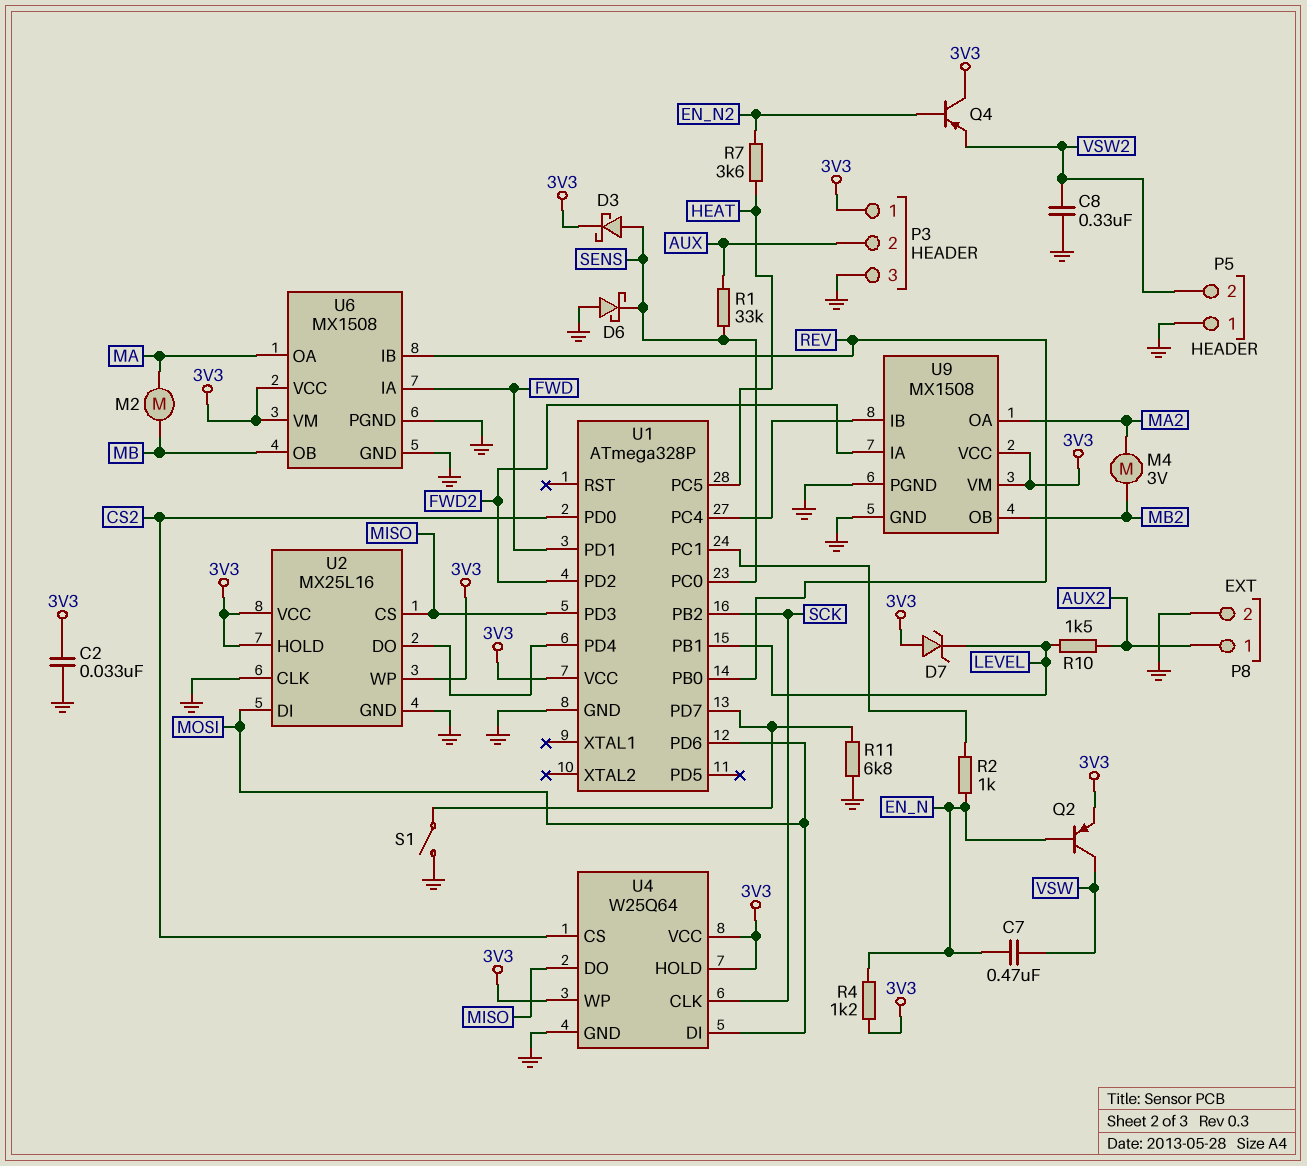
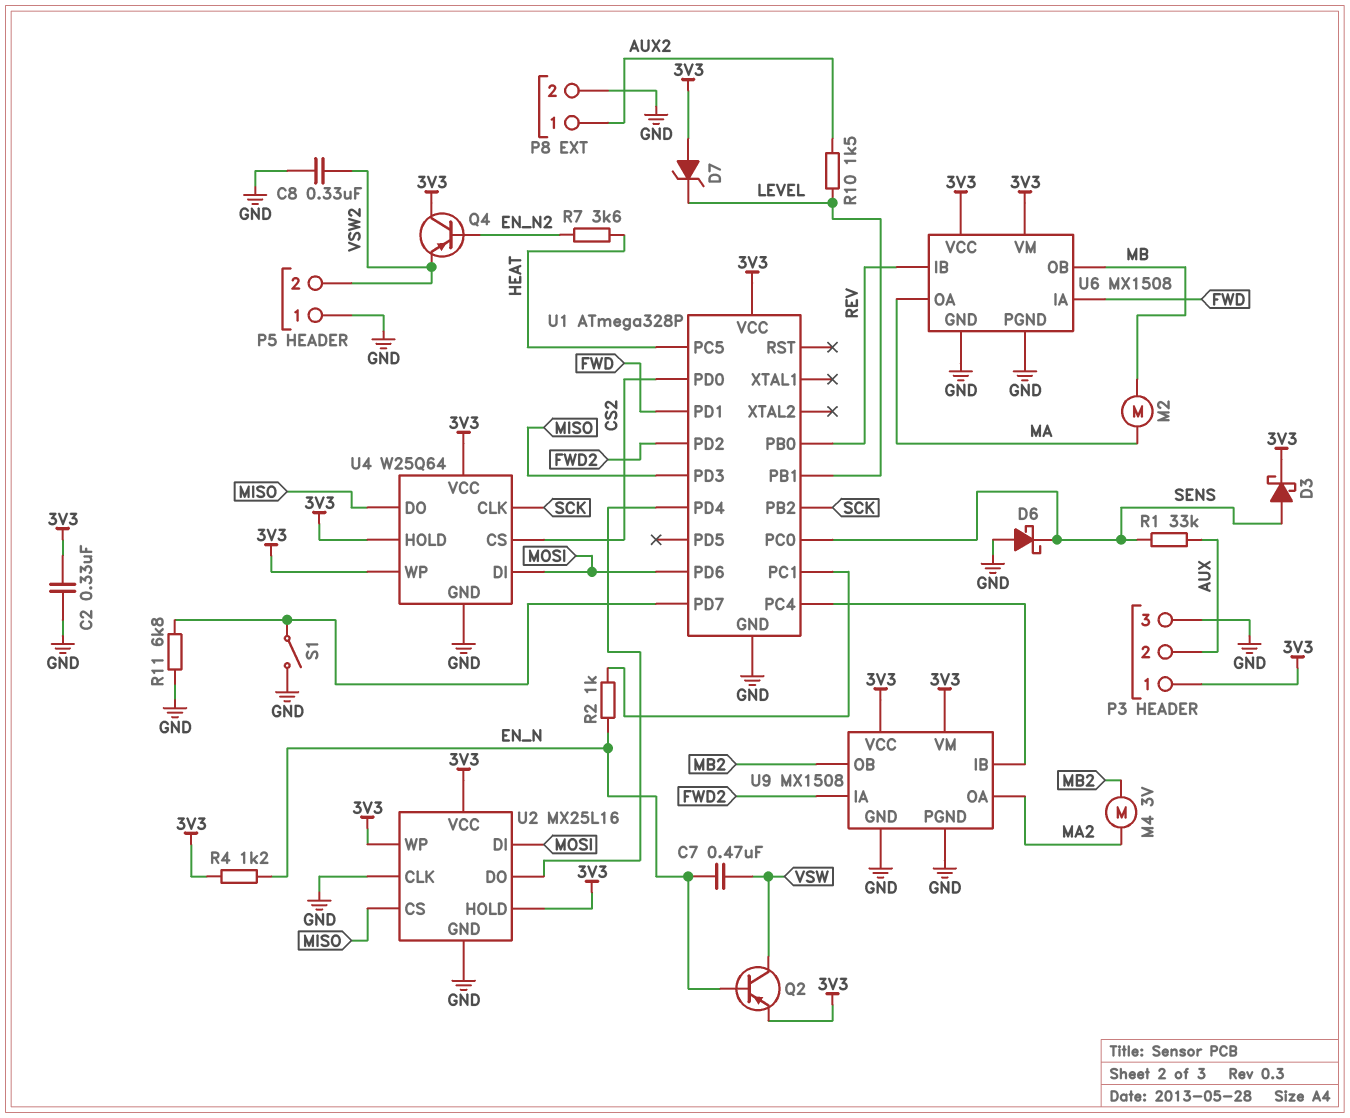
C2: 33nF (3V3, GND) -> 330nF (3V3, GND)

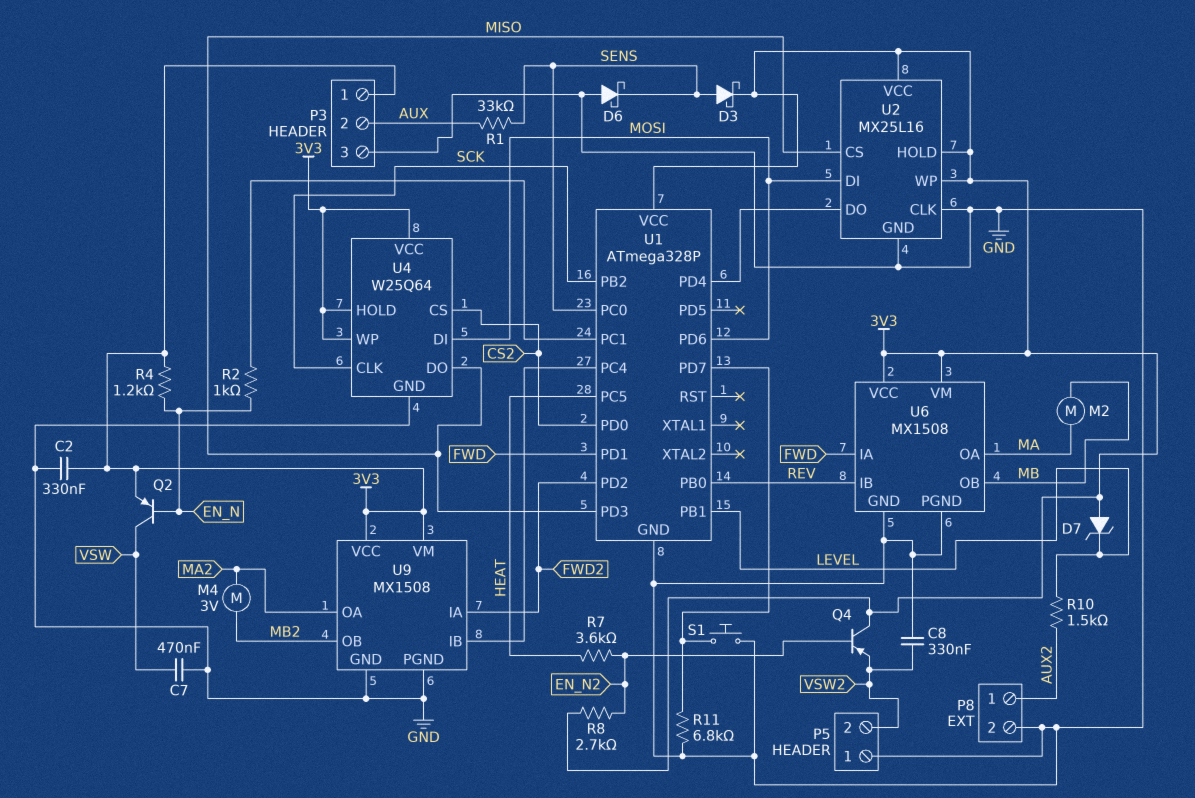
C7: 470nF (EN_N, VSW) -> 470nF (GND, VSW)
R8: none -> 2.7k (3V3, EN_N2)
S1: switch (GND, U1/PD7) -> button (GND, U1/PD7)

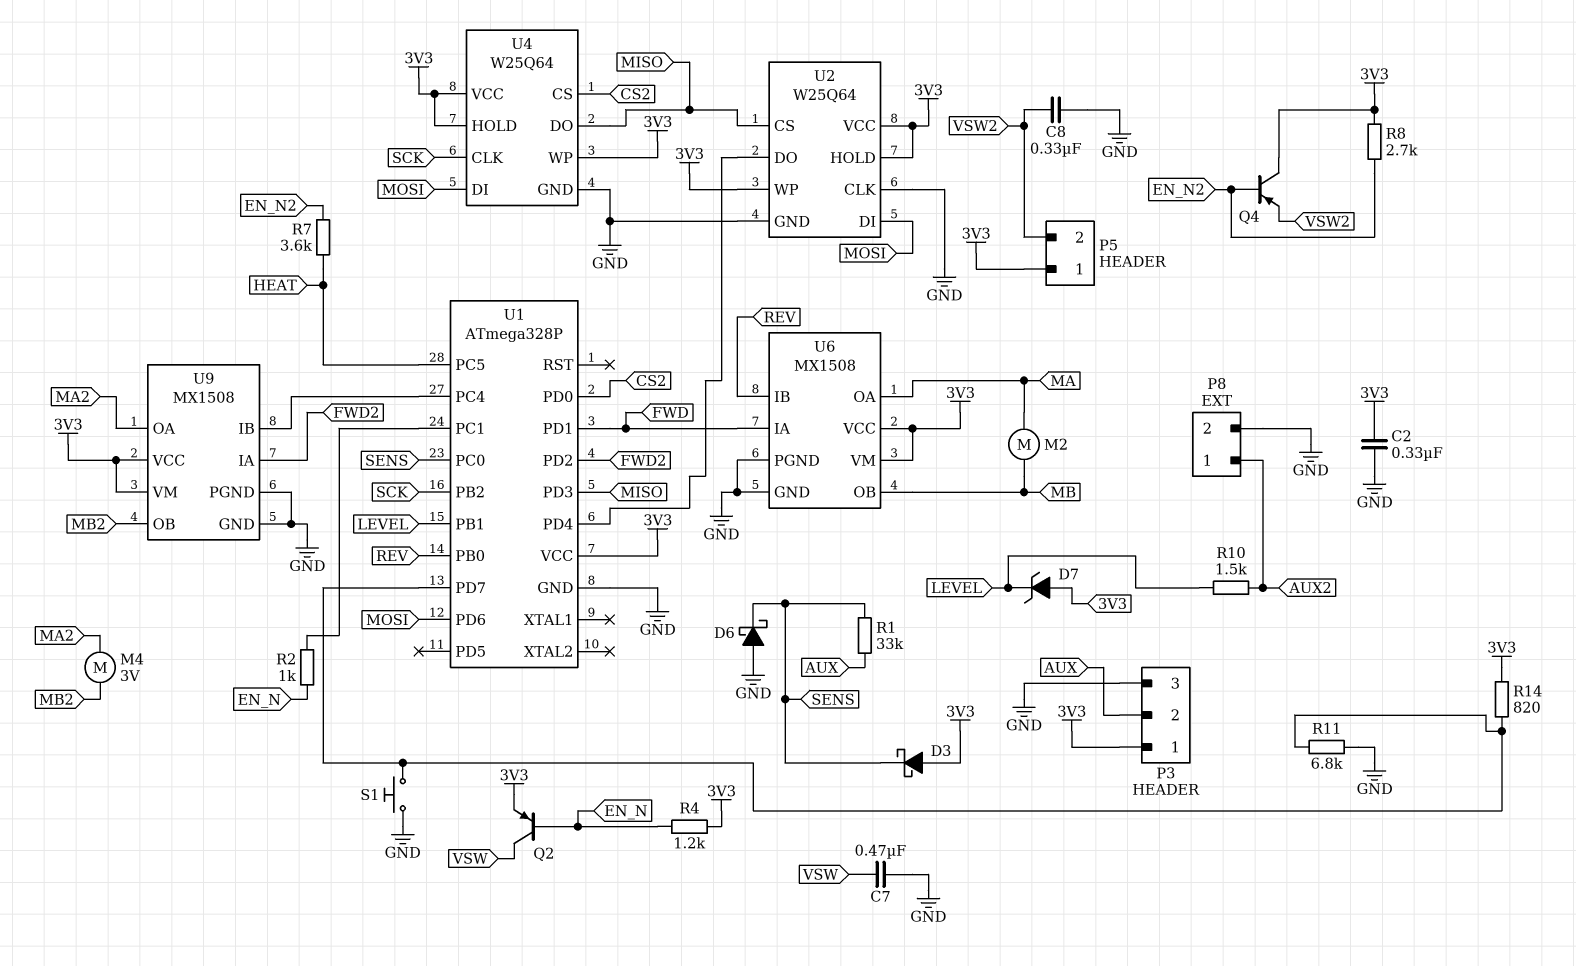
D3: schottky (A SENS, K 3V3) -> schottky (A 3V3, K SENS)
P5 pin 1: GND -> 3V3
R14: none -> 820 (3V3, U1/PD7)
U2: MX25L16 -> W25Q64

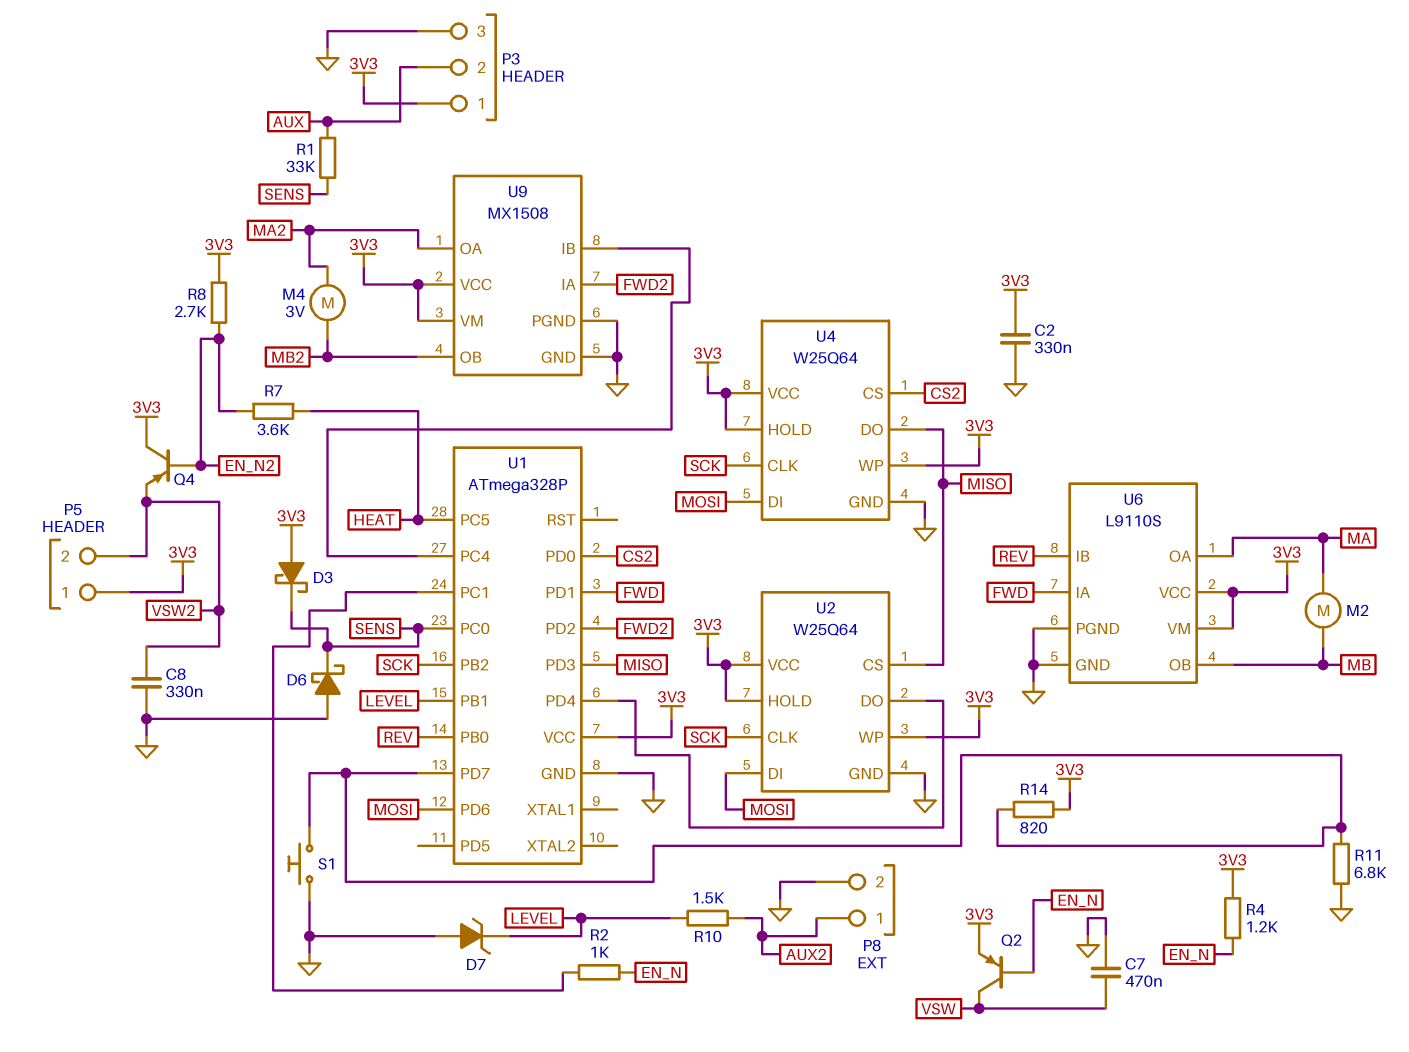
D7: zener (A 3V3, K LEVEL) -> zener (A GND, K LEVEL)
U2 pin CLK: GND -> SCK
U6: MX1508 -> L9110S

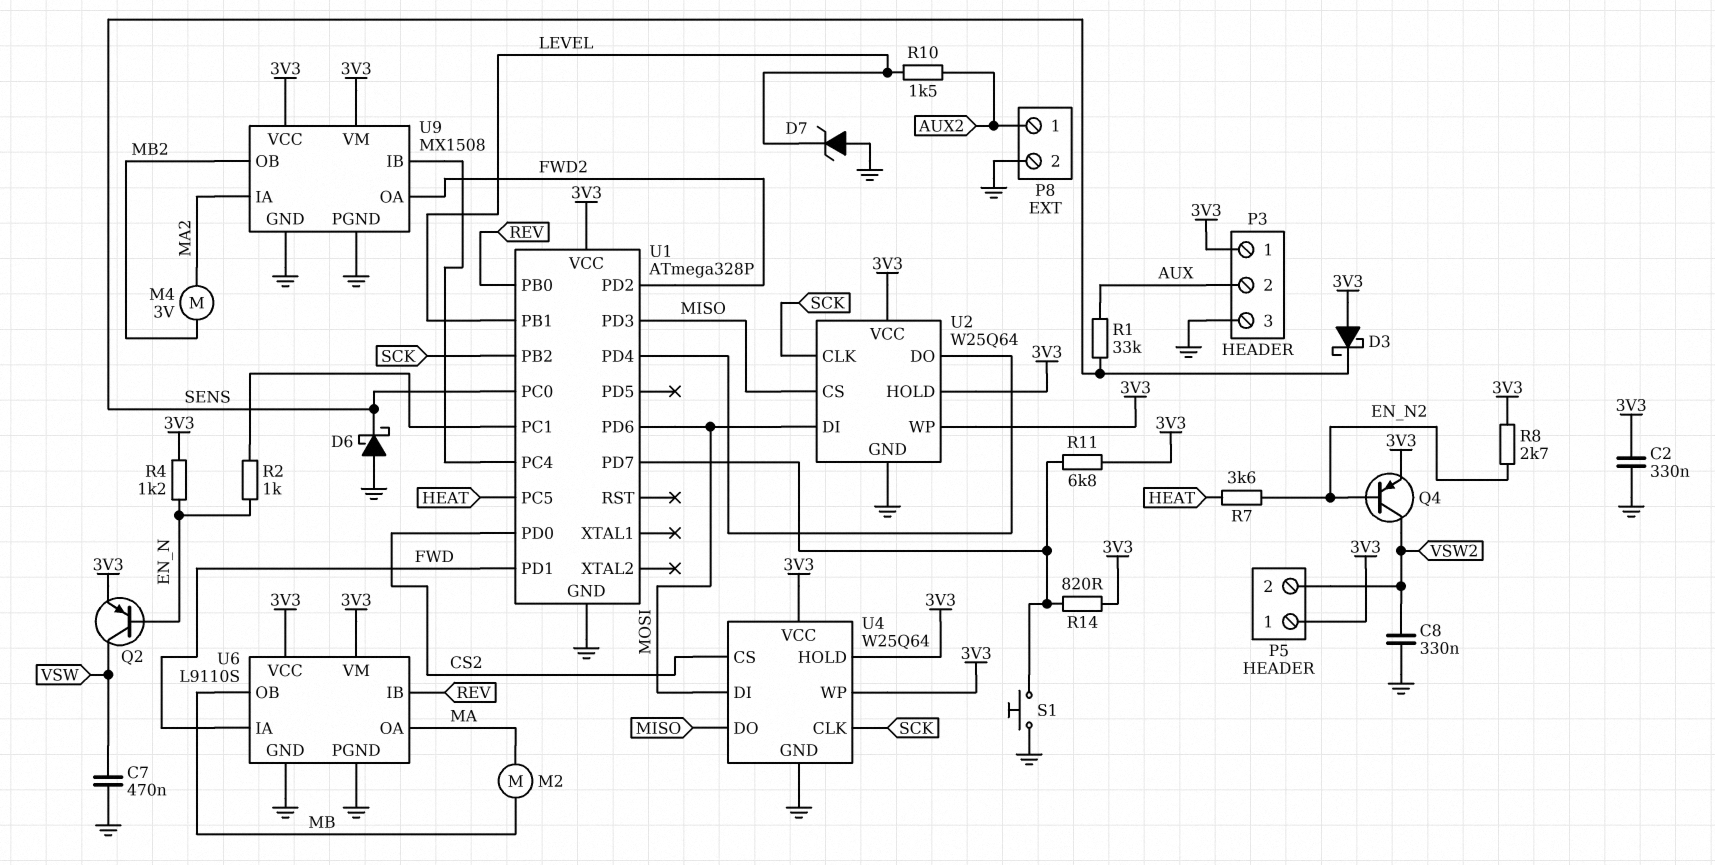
Q4: PNP (B EN_N2, C 3V3, E VSW2) -> PNP (B EN_N2, C VSW2, E 3V3)
R11: 6.8k (GND, U1/PD7) -> 6.8k (3V3, U1/PD7)
U9 pin IA: FWD2 -> MA2
U9 pin OA: MA2 -> FWD2

